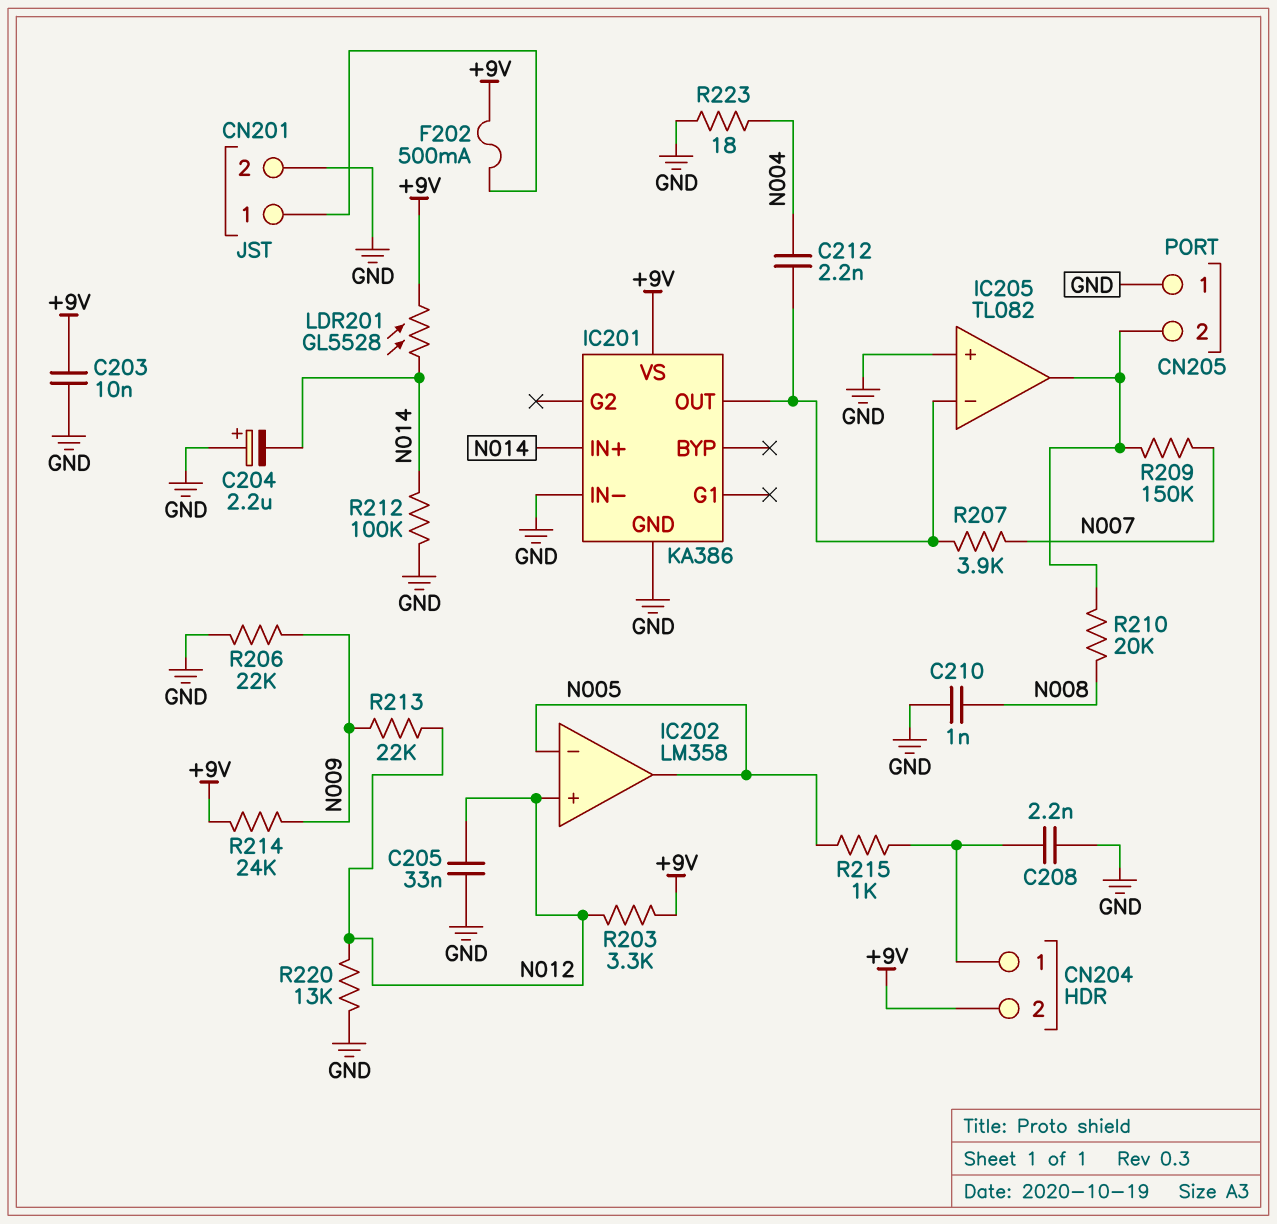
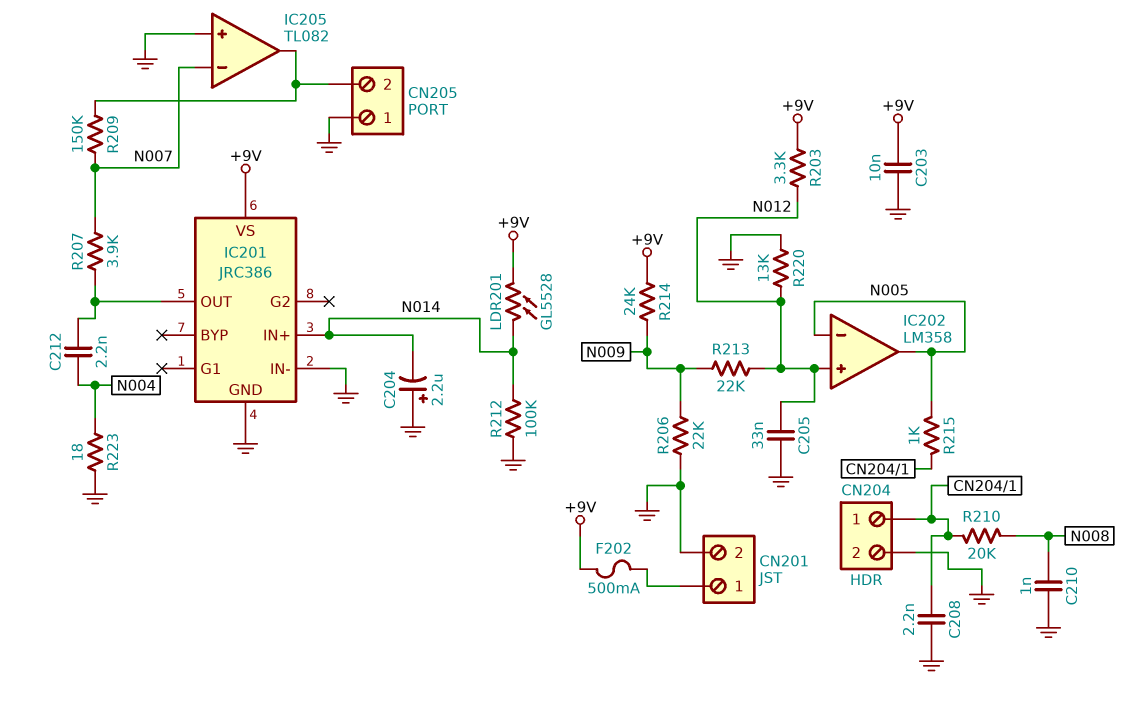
CN204 pin 2: +9V -> GND
IC201: KA386 -> JRC386
IC205 pin in-: IC201/OUT -> N007
R210: 20k (CN205/2, N008) -> 20k (CN204/1, N008)

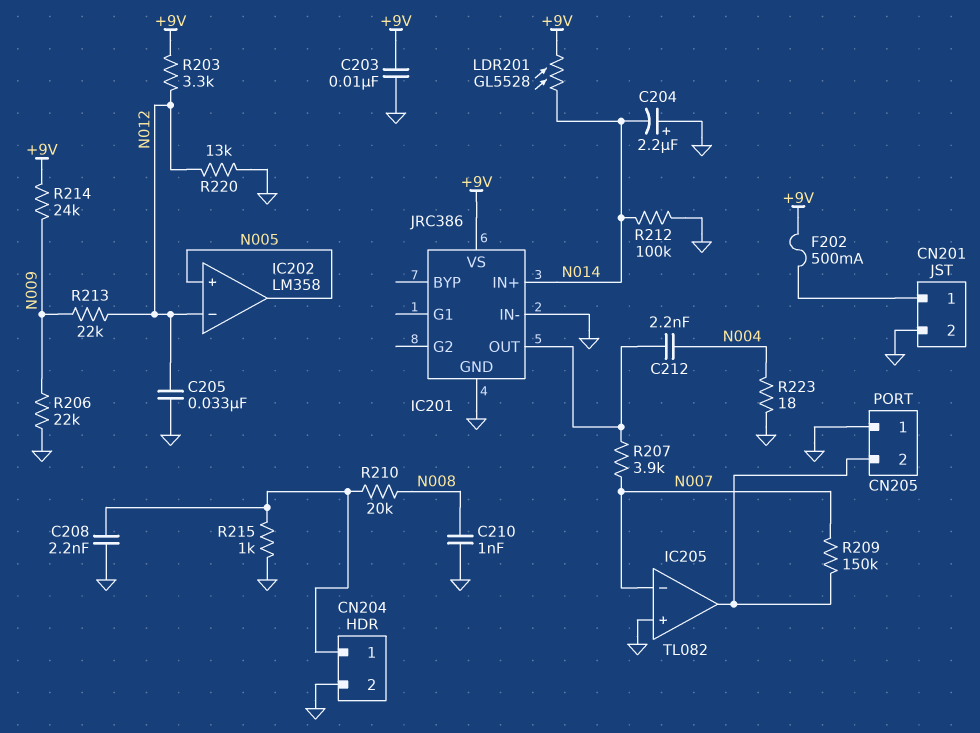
IC202 pin in+: N012 -> N005
IC202 pin in-: N005 -> N012
R215: 1k (CN204/1, N005) -> 1k (CN204/1, GND)

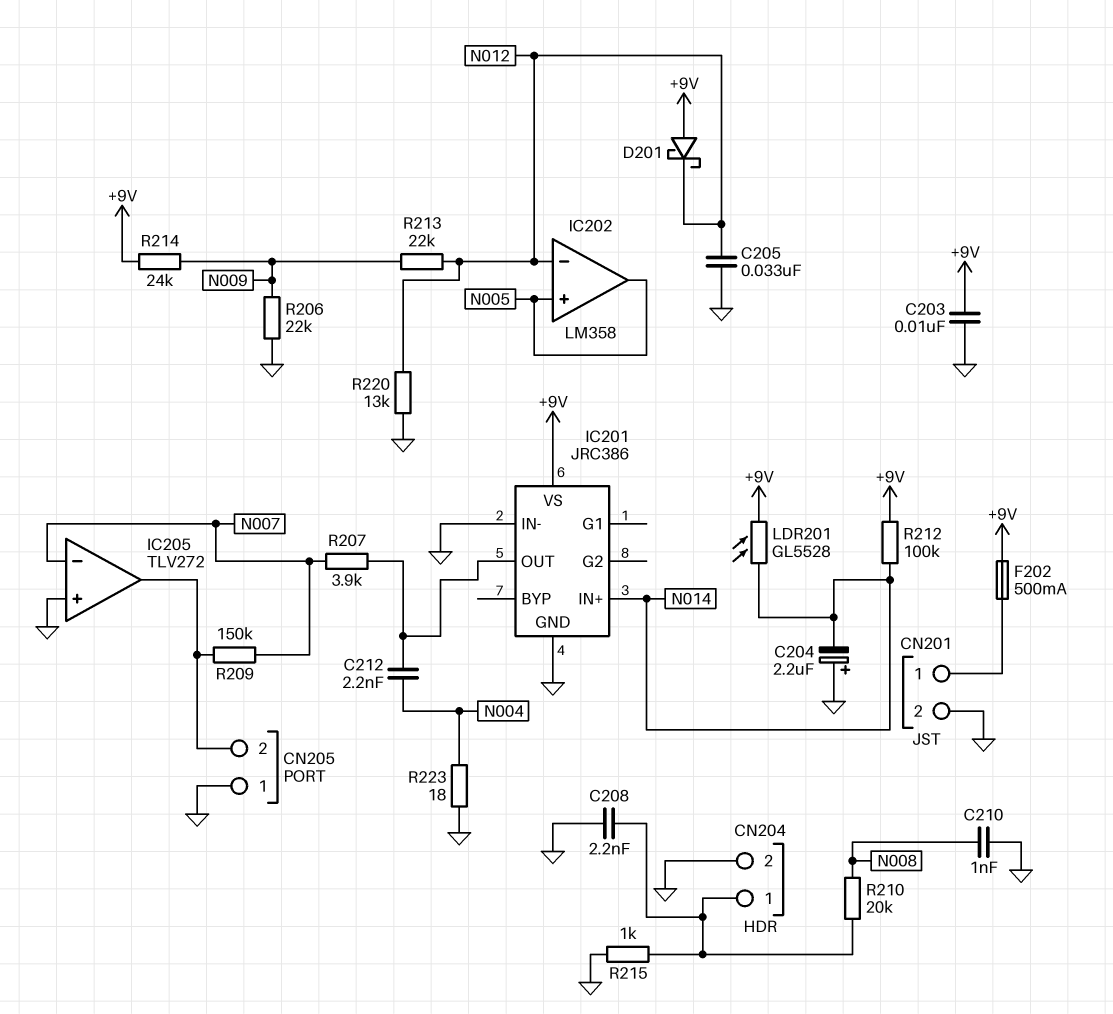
D201: none -> schottky (A +9V, K N012)
IC205: TL082 -> TLV272
R203: 3.3k (+9V, N012) -> none
R212: 100k (GND, N014) -> 100k (+9V, N014)

